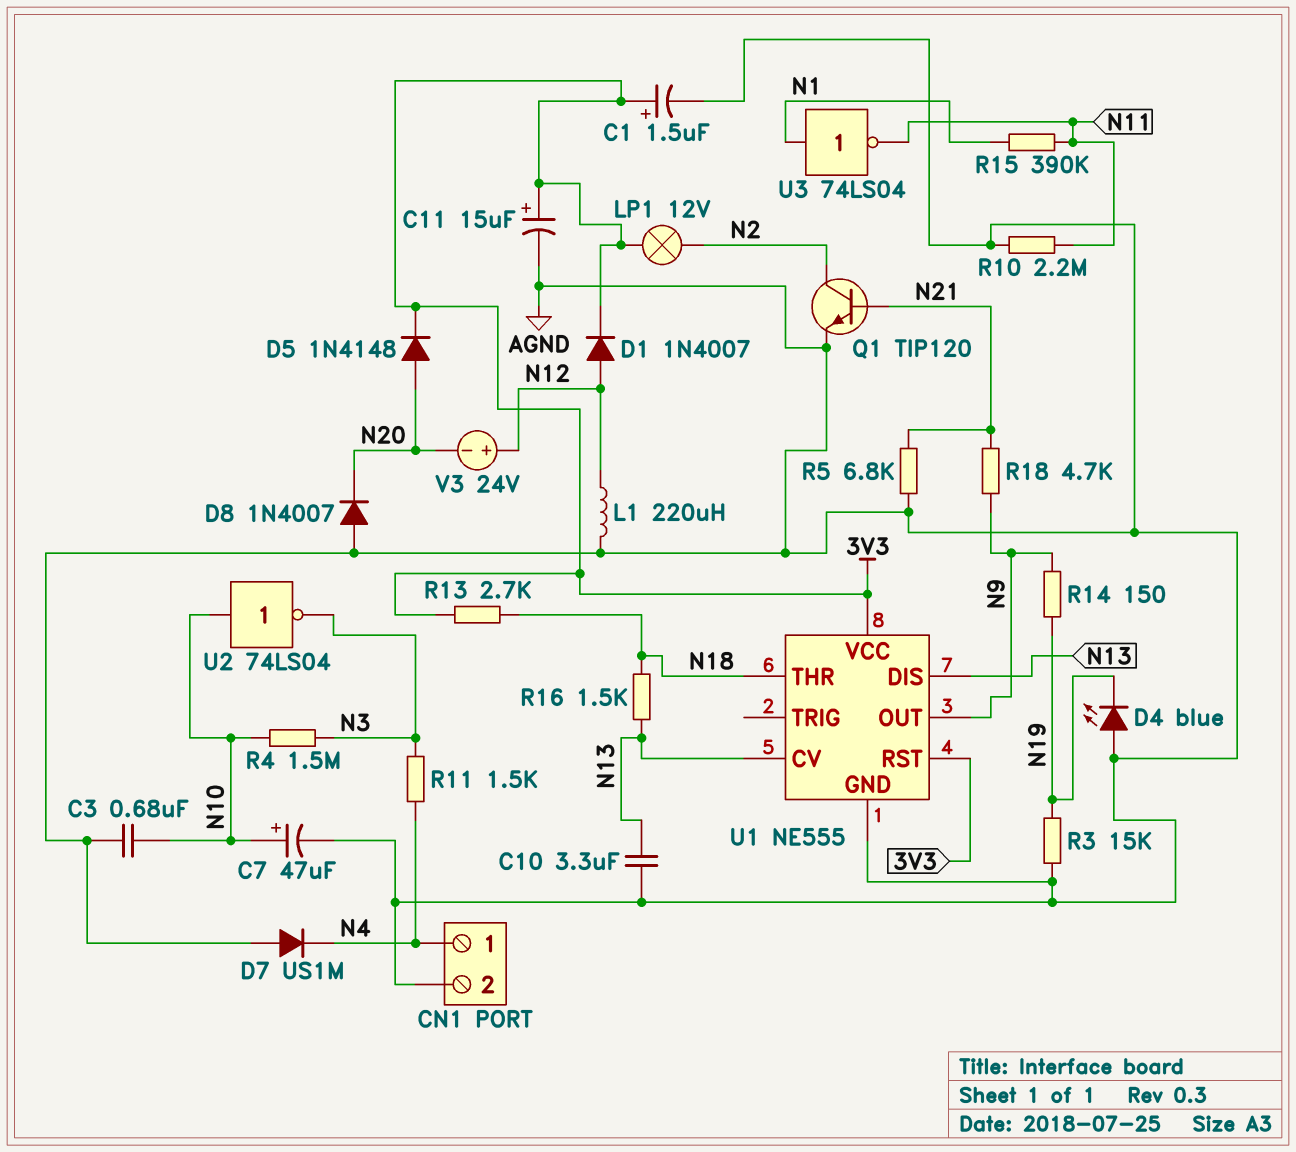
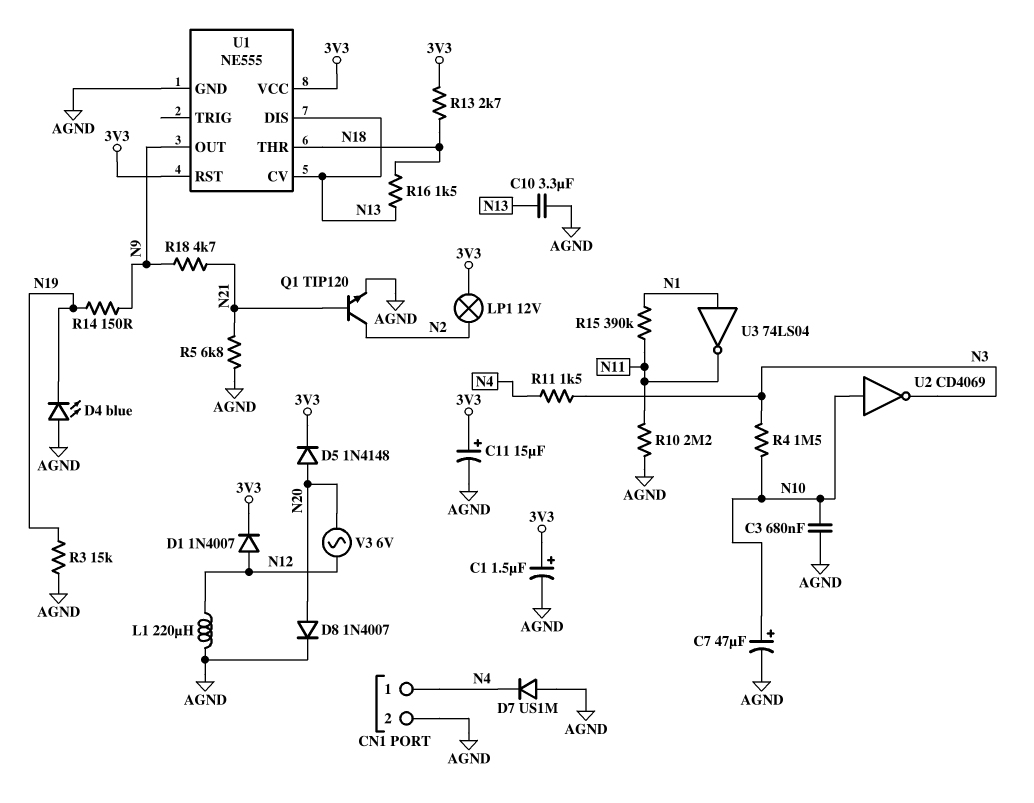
D8: diode 1N4007 (A AGND, K N20) -> diode 1N4007 (A N20, K AGND)
U2: NOT 74LS04 (in N10, out N3) -> NOT CD4069 (in N10, out N3)
V3: 24V (plus N12, minus N20) -> AC 6V (N12, N20)

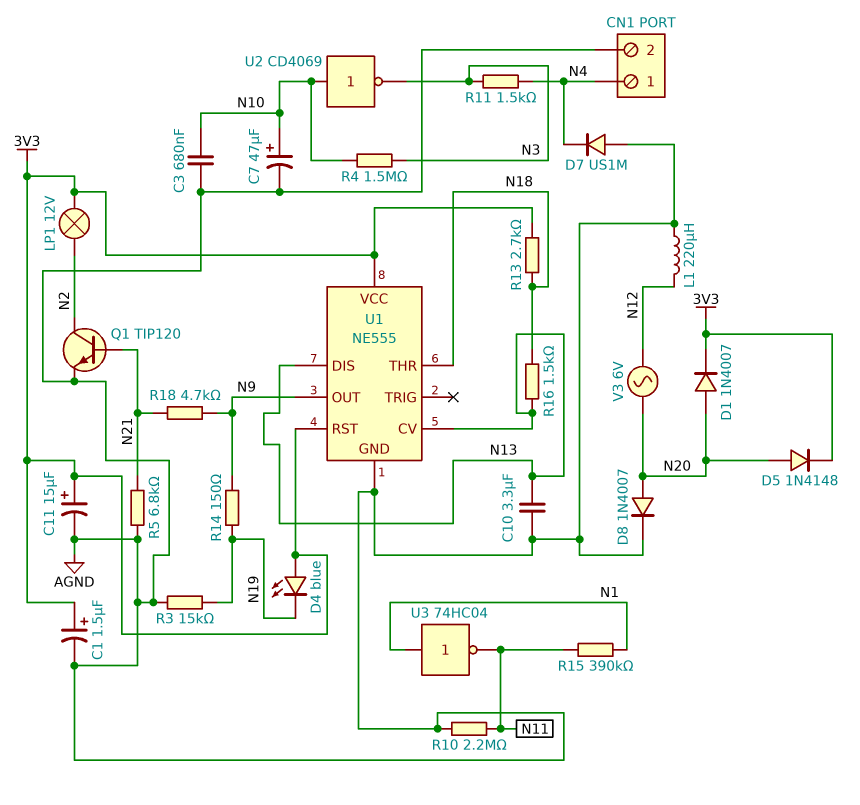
D1: diode 1N4007 (A N12, K 3V3) -> diode 1N4007 (A N20, K 3V3)
D4: LED blue (A AGND, K N19) -> LED blue (A 3V3, K N19)
U3: NOT 74LS04 (in N1, out N11) -> NOT 74HC04 (in N1, out N11)

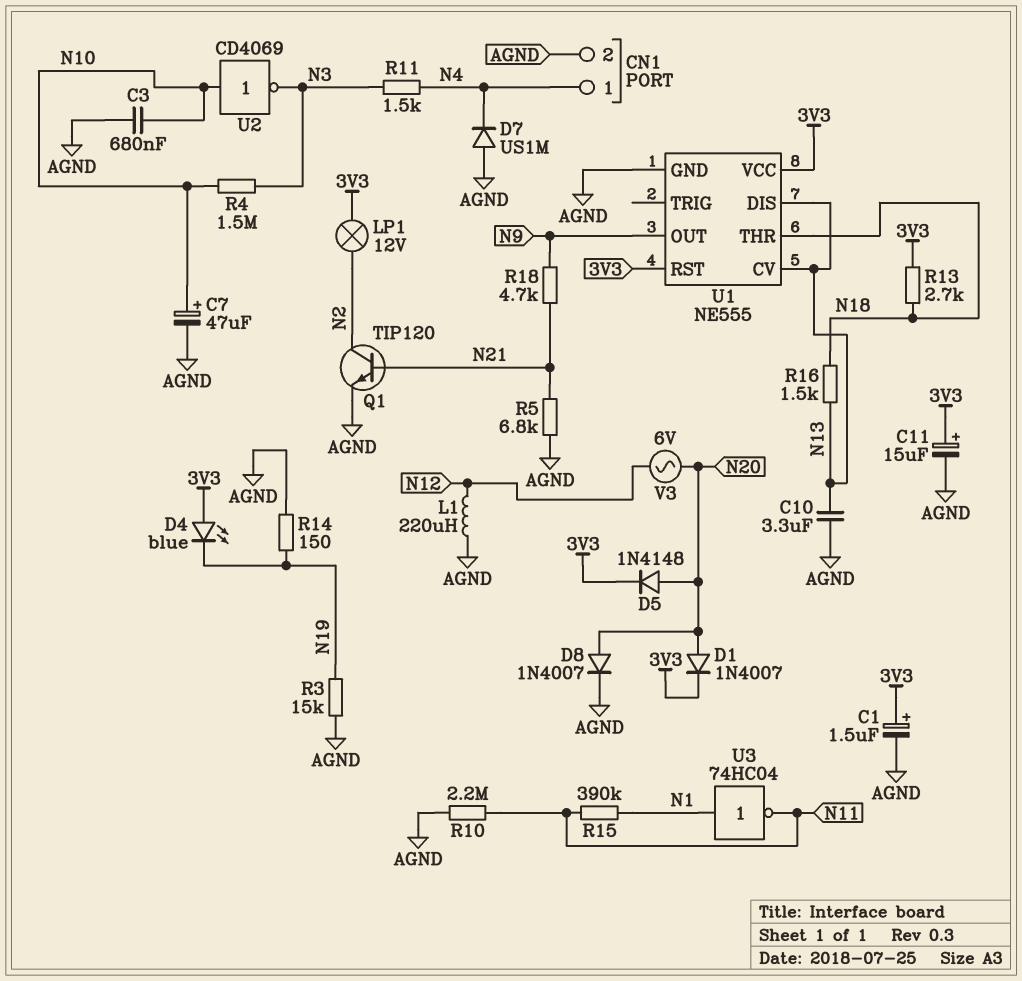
R14: 150 (N9, N19) -> 150 (AGND, N19)

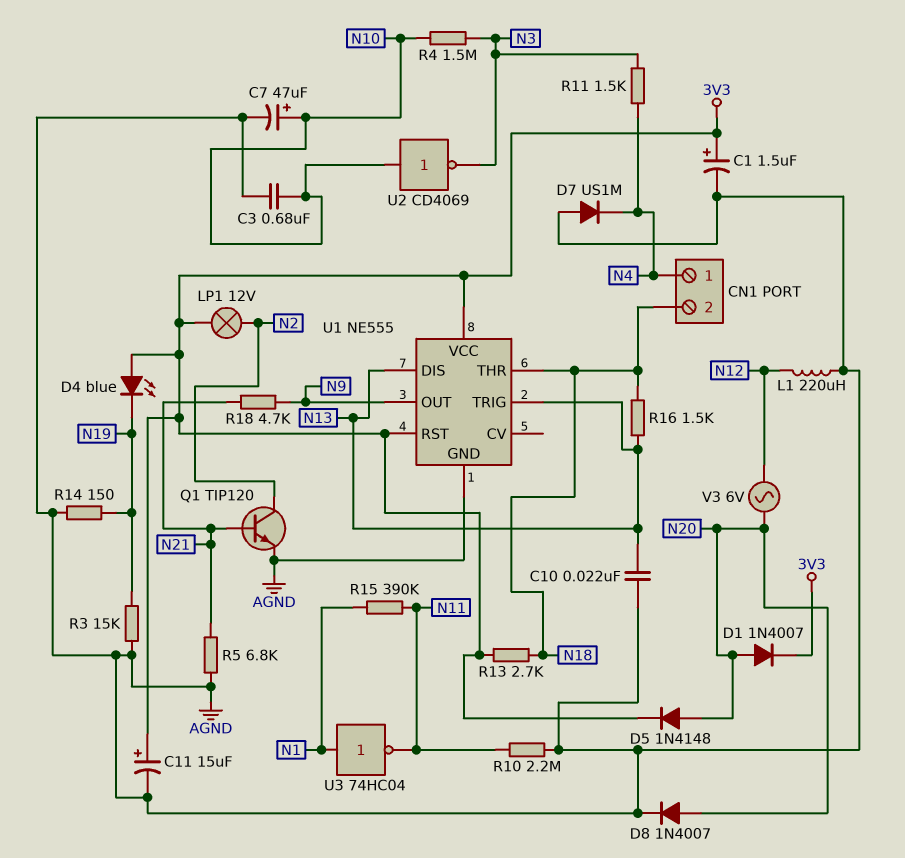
C10: 3.3uF (AGND, N13) -> 22nF (AGND, N13)
CN1 pin 2: AGND -> N18
U1 pin CV: N13 -> none
U1 pin TRIG: none -> N13

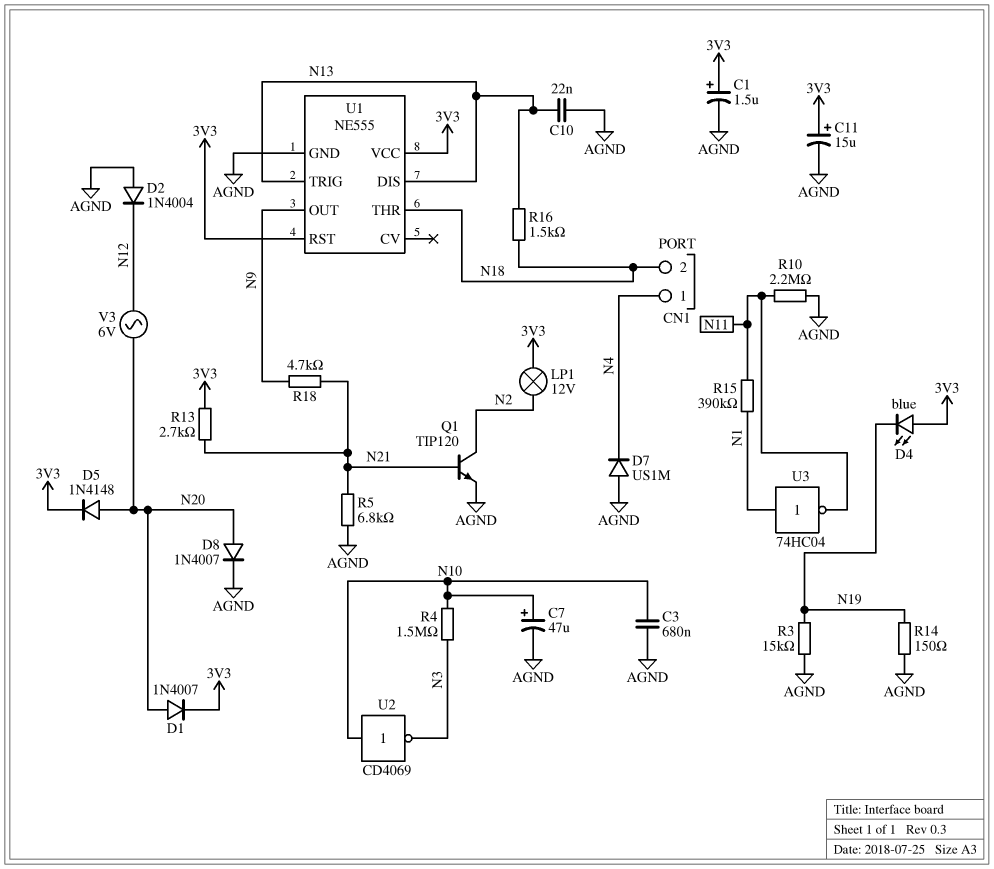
D2: none -> diode 1N4004 (A AGND, K N12)
L1: 220uH (AGND, N12) -> none
R11: 1.5k (N3, N4) -> none
R13: 2.7k (3V3, N18) -> 2.7k (3V3, N21)

